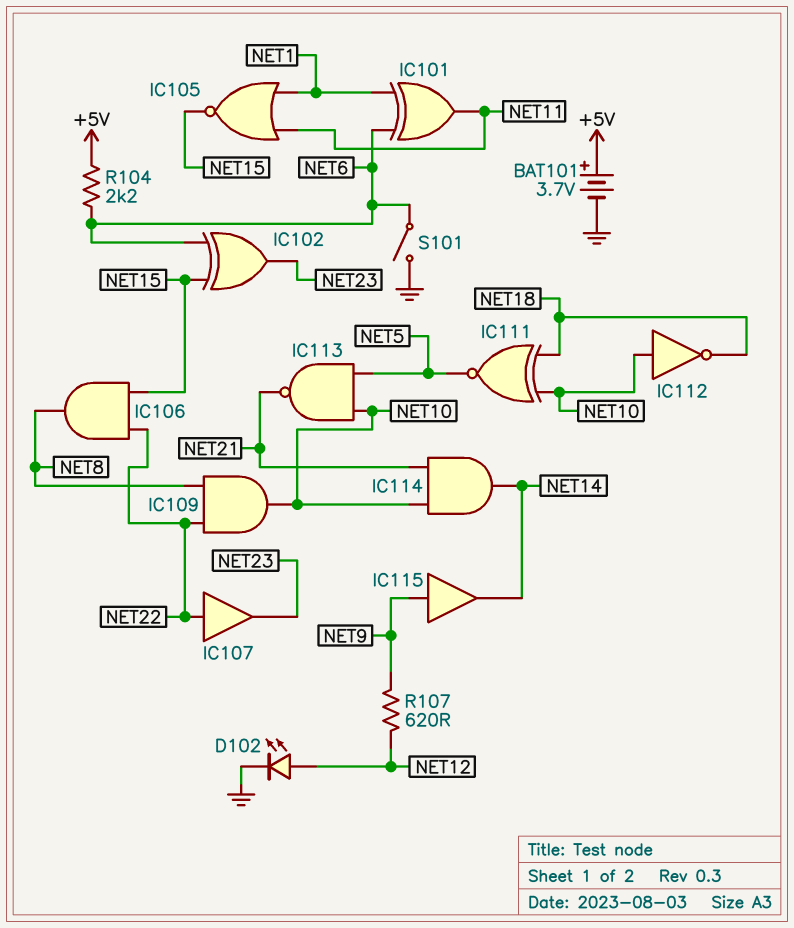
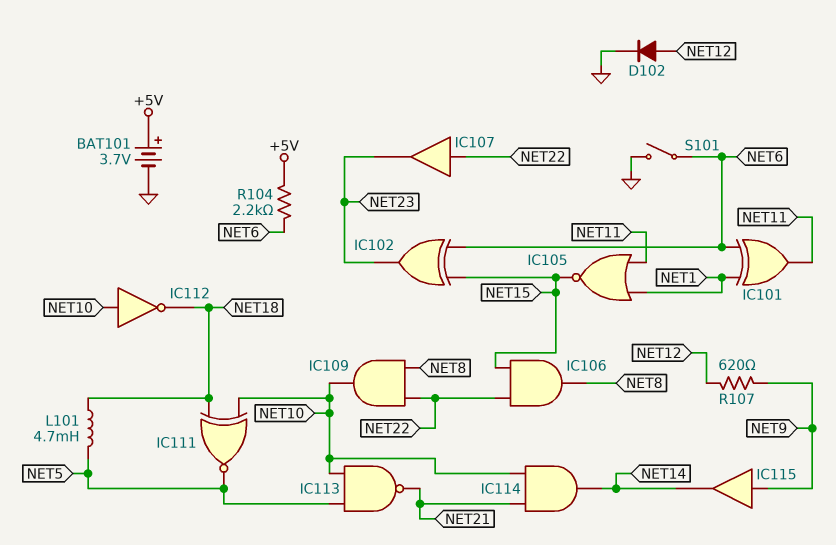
D102: LED (A NET12, K GND) -> diode (A NET12, K GND)
L101: none -> 4.7mH (NET5, NET18)

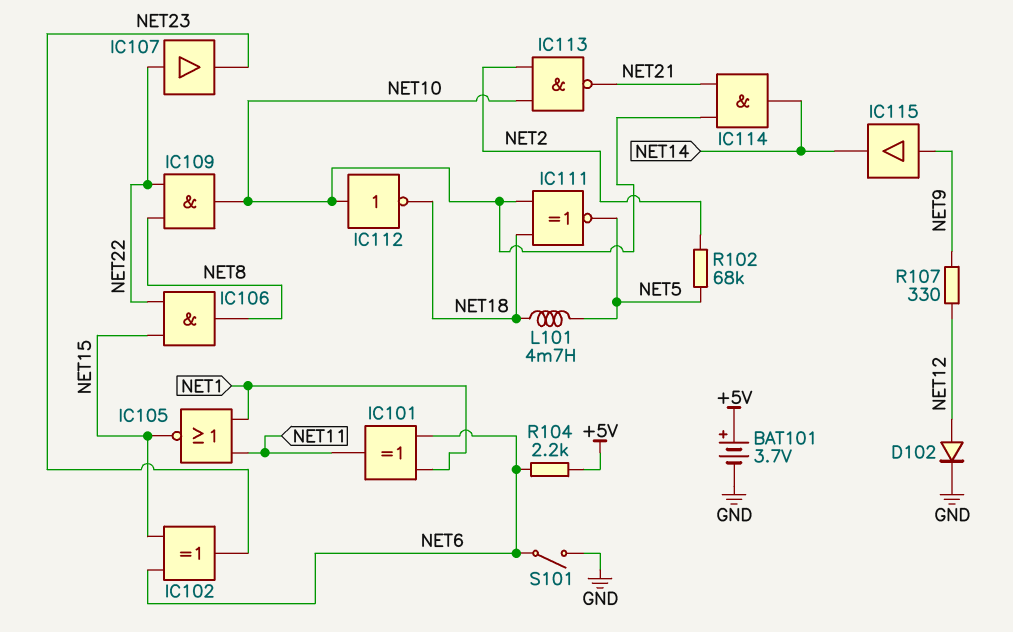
IC113: NAND (in NET5, in NET10, out NET21) -> NAND (in NET2, in NET10, out NET21)
R102: none -> 68k (NET2, NET5)
R107: 620 (NET9, NET12) -> 330 (NET9, NET12)

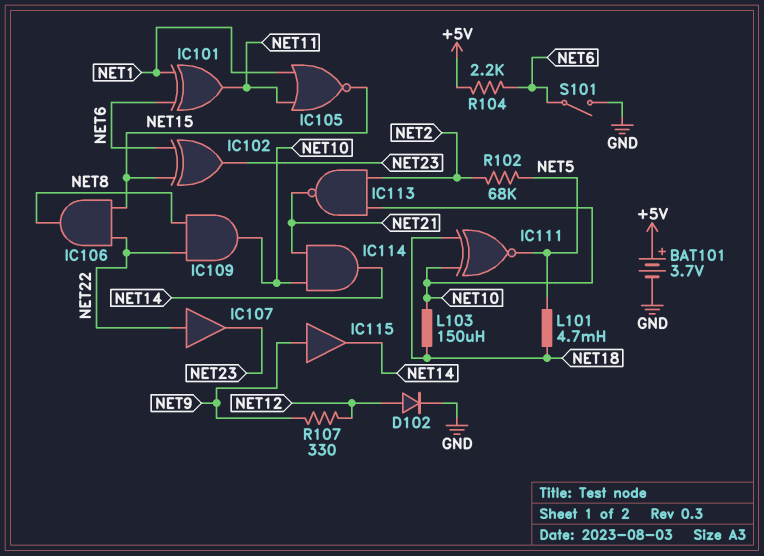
IC112: NOT (in NET10, out NET18) -> none
L103: none -> 150uH (NET10, NET18)

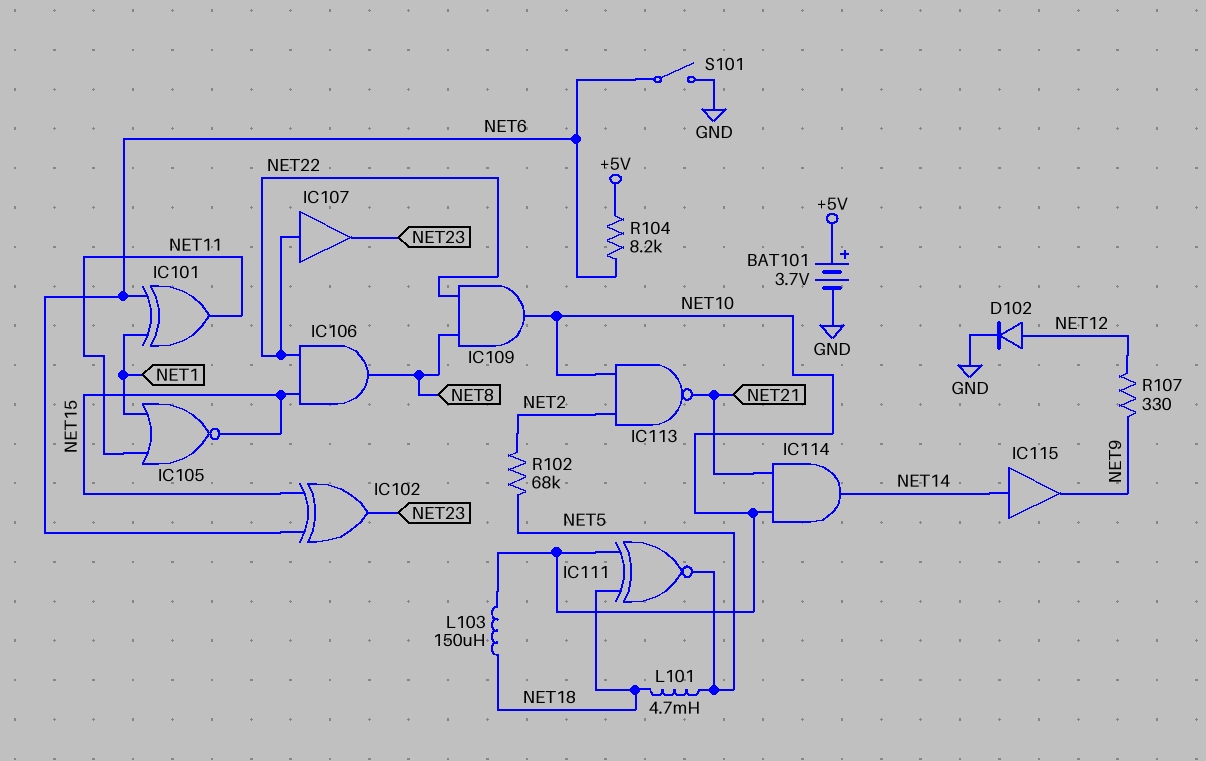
IC115: buffer (in NET9, out NET14) -> buffer (in NET14, out NET9)
R104: 2.2k (+5V, NET6) -> 8.2k (+5V, NET6)

